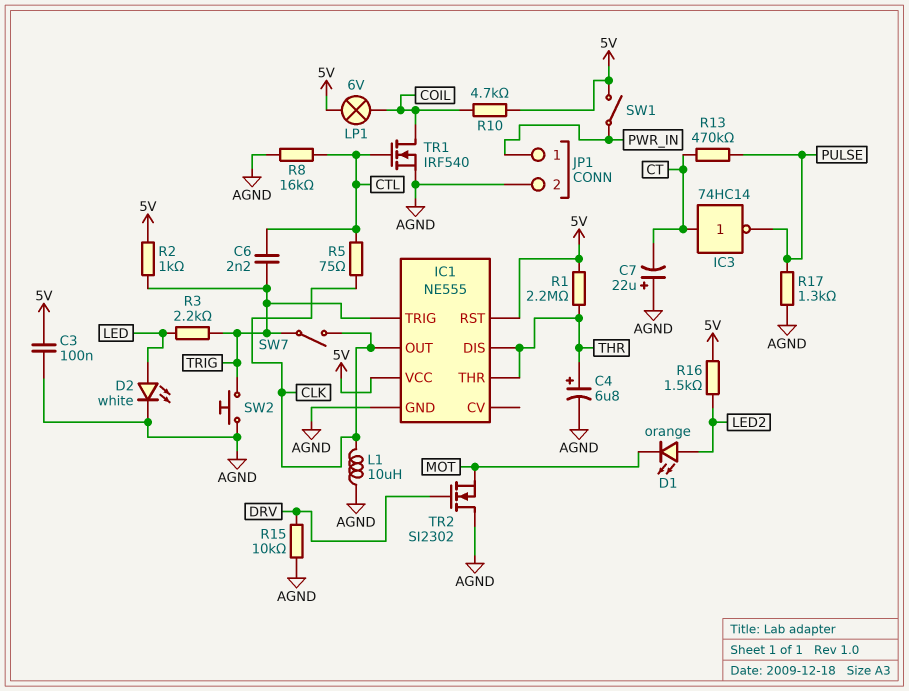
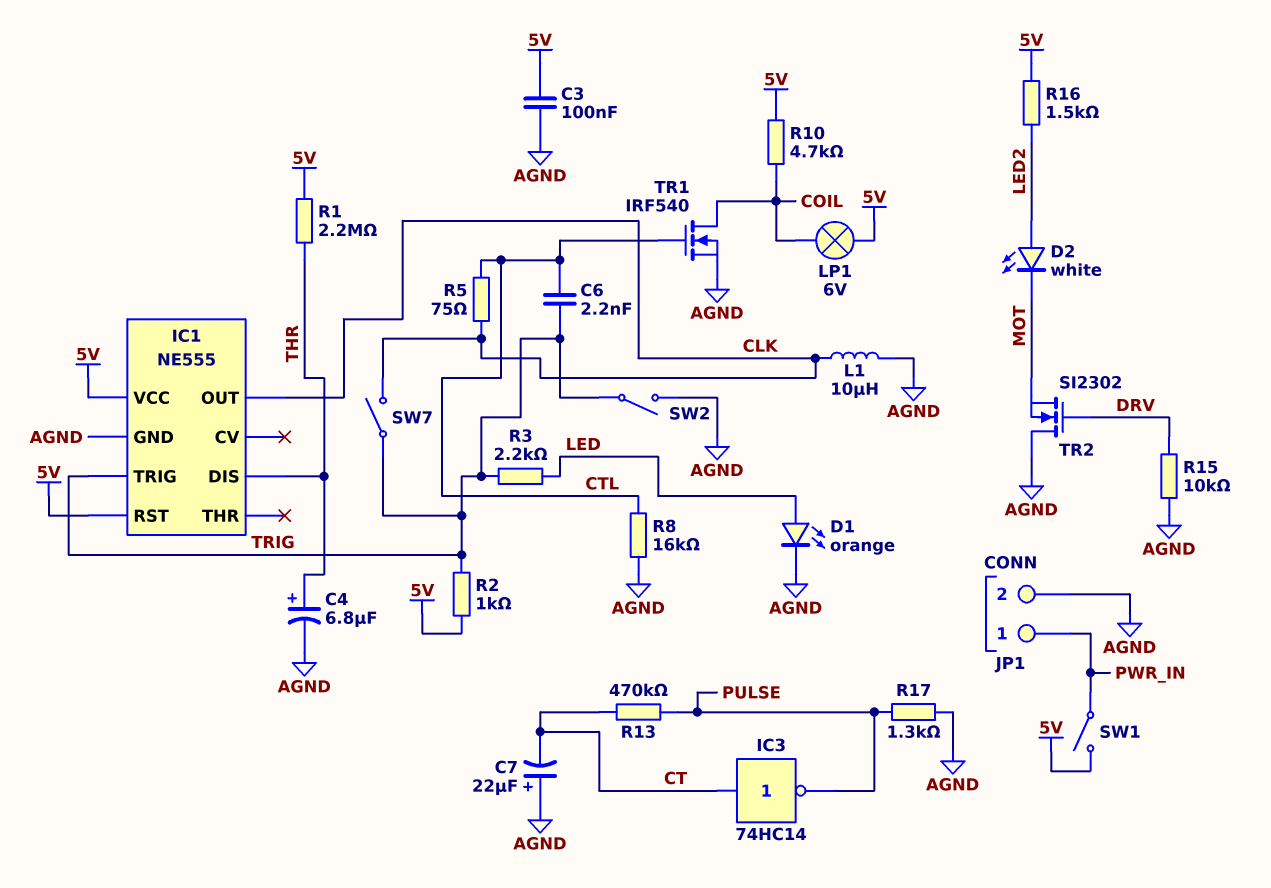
D1: LED orange (A LED2, K MOT) -> LED orange (A LED, K AGND)
D2: LED white (A LED, K AGND) -> LED white (A LED2, K MOT)
IC1 pin THR: THR -> none
SW2: button (AGND, TRIG) -> switch (AGND, TRIG)

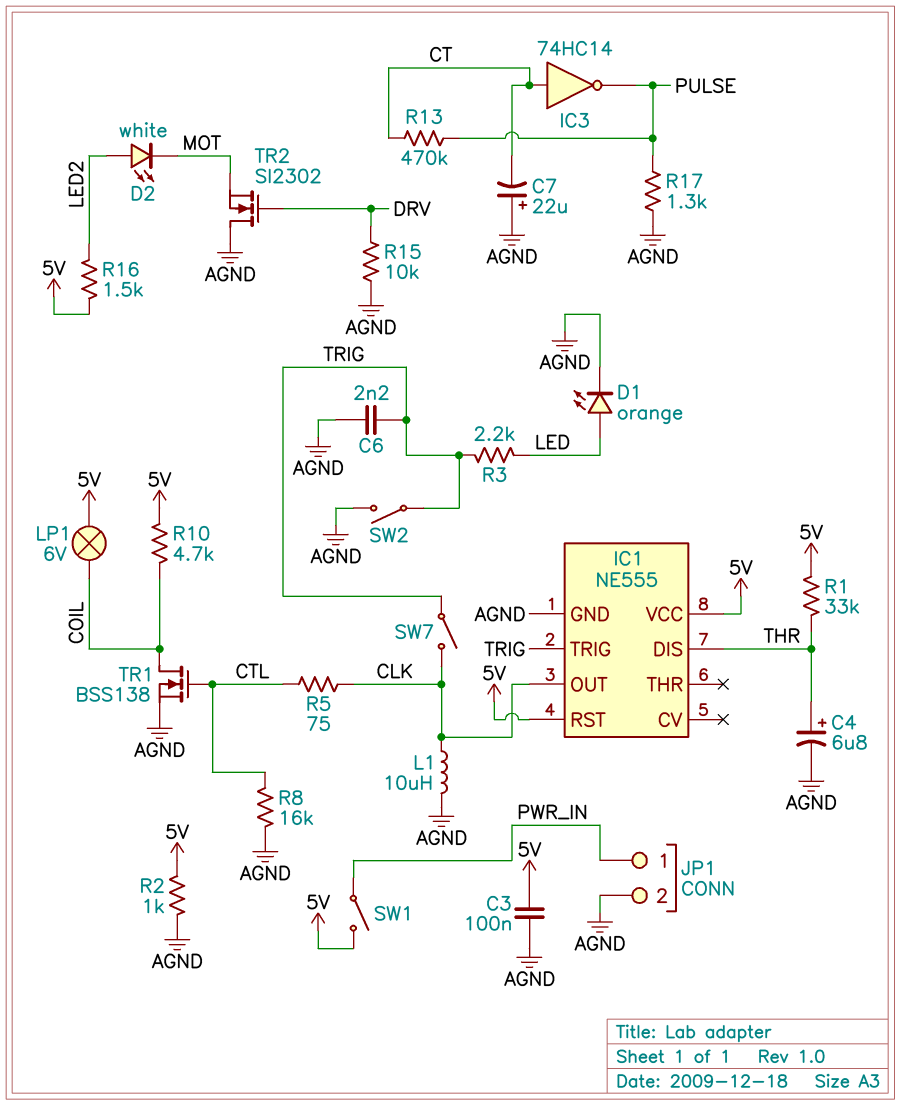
C6: 2.2nF (CTL, TRIG) -> 2.2nF (AGND, TRIG)
R1: 2.2M (5V, THR) -> 33k (5V, THR)
R2: 1k (5V, TRIG) -> 1k (5V, AGND)
TR1: NMOS IRF540 (G CTL, D COIL, S AGND) -> NMOS BSS138 (G CTL, D COIL, S AGND)

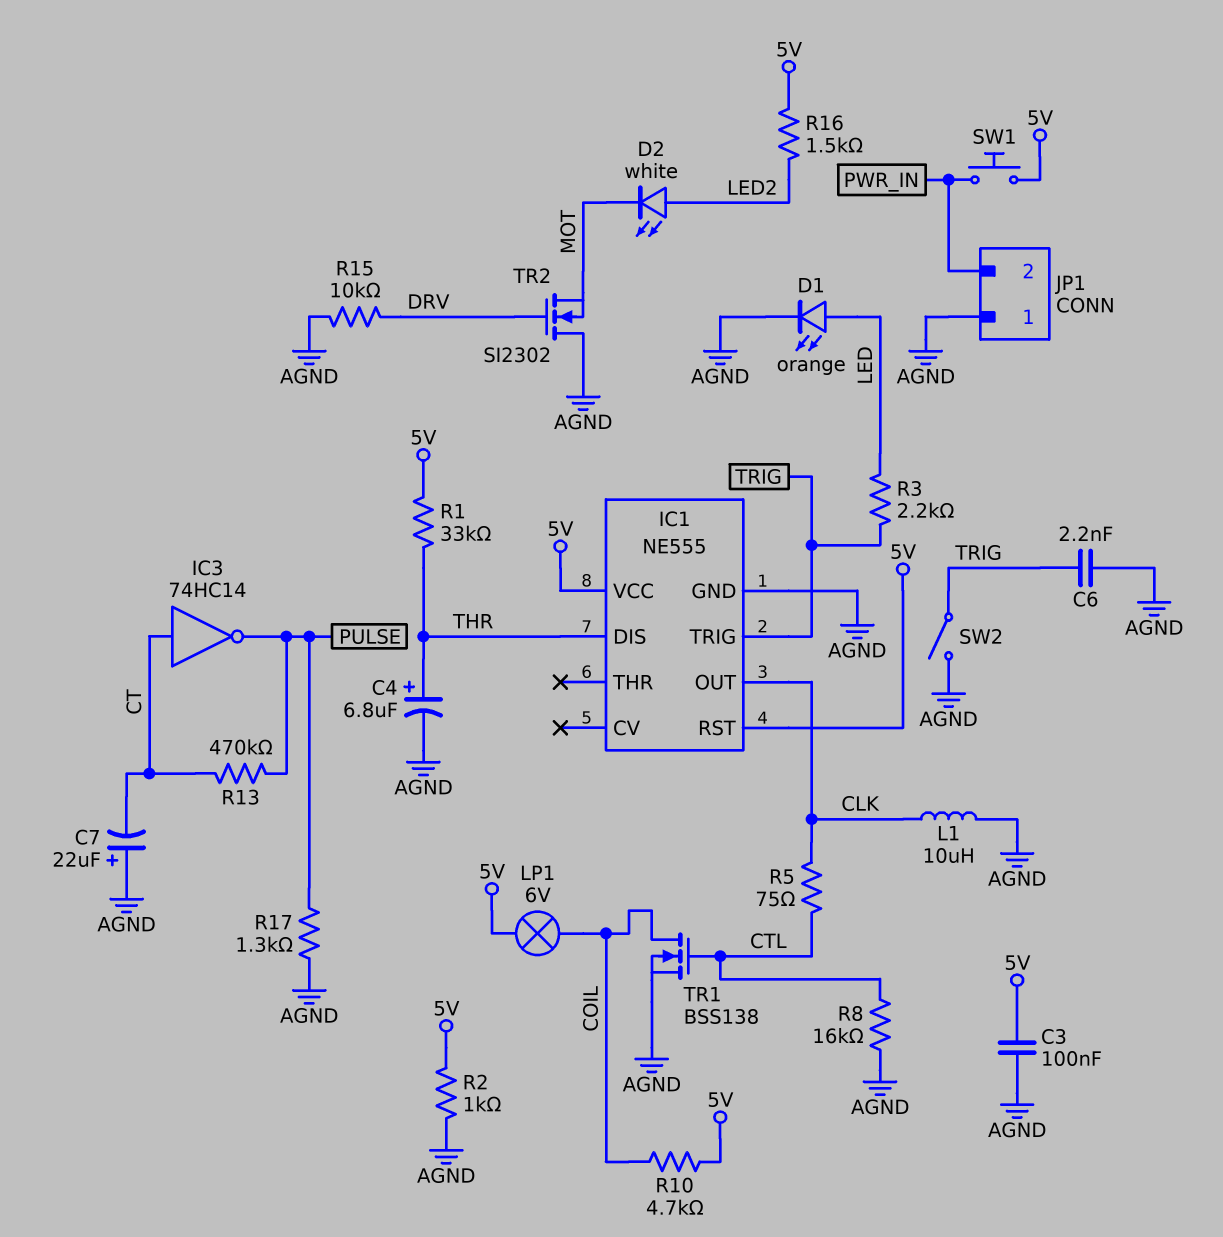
JP1 pin 1: PWR_IN -> AGND
JP1 pin 2: AGND -> PWR_IN
SW1: switch (5V, PWR_IN) -> button (5V, PWR_IN)
SW7: switch (CLK, TRIG) -> none

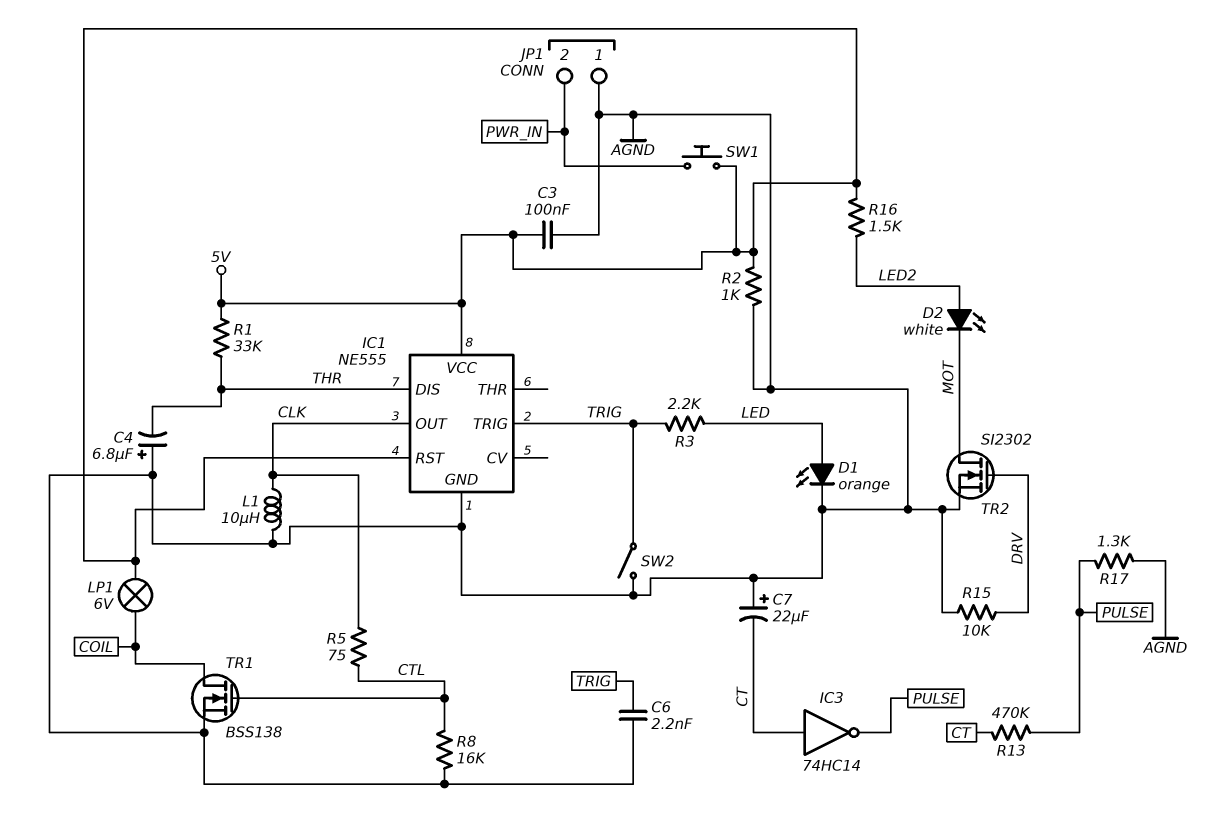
C4: 6.8uF (plus THR, minus AGND) -> 6.8uF (plus AGND, minus THR)
R10: 4.7k (5V, COIL) -> none
TR2: NMOS SI2302 (G DRV, D AGND, S MOT) -> NMOS SI2302 (G DRV, D MOT, S AGND)

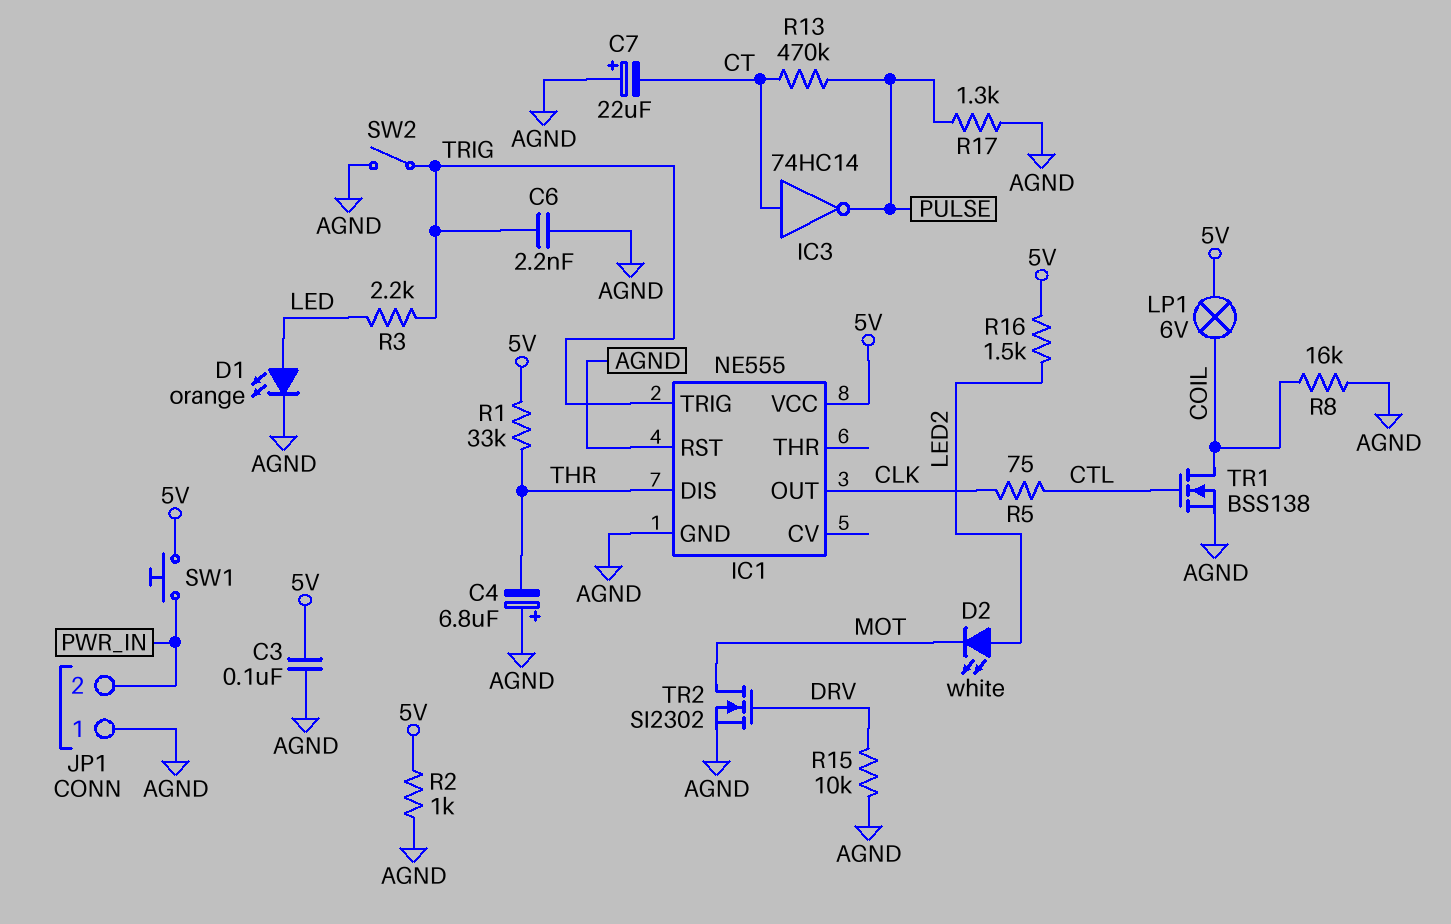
IC1 pin RST: 5V -> AGND
L1: 10uH (AGND, CLK) -> none
R8: 16k (AGND, CTL) -> 16k (AGND, COIL)

